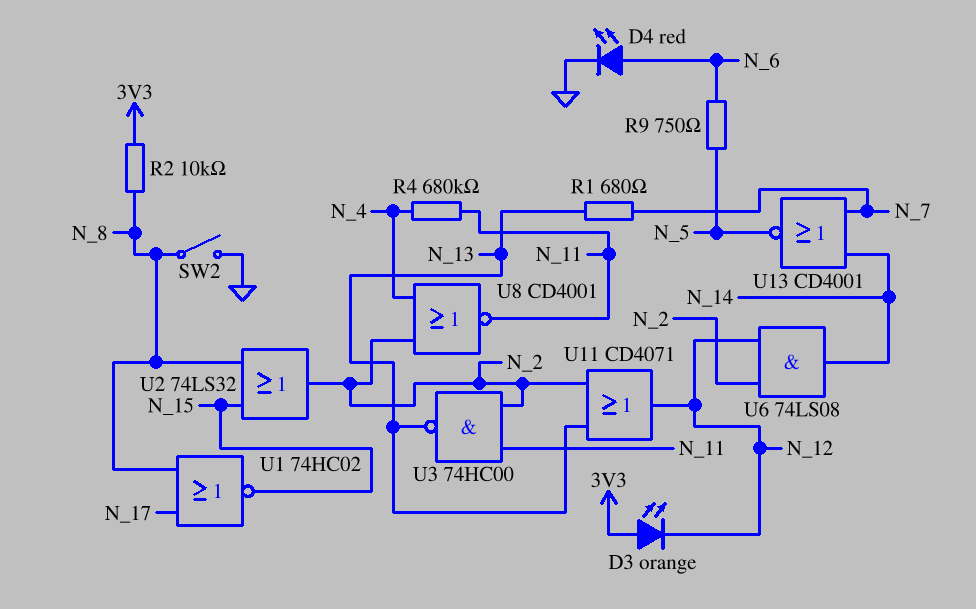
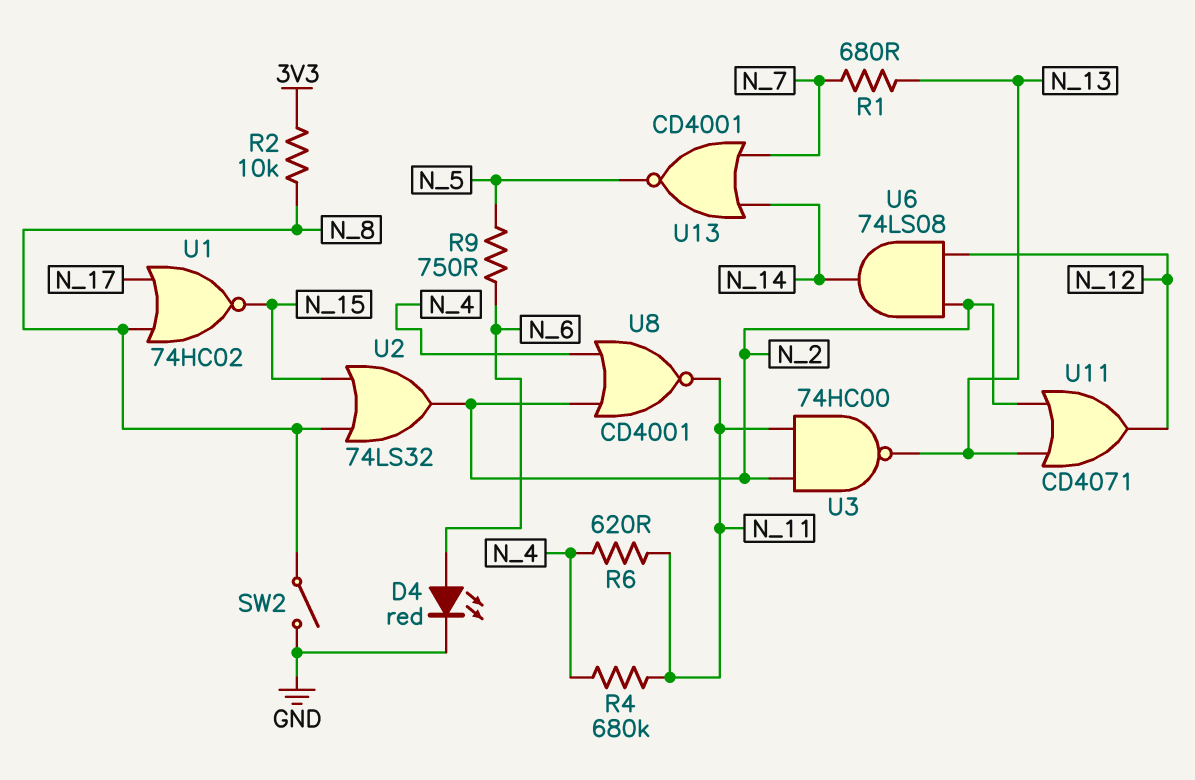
D3: LED orange (A 3V3, K N_12) -> none
R6: none -> 620 (N_4, N_11)

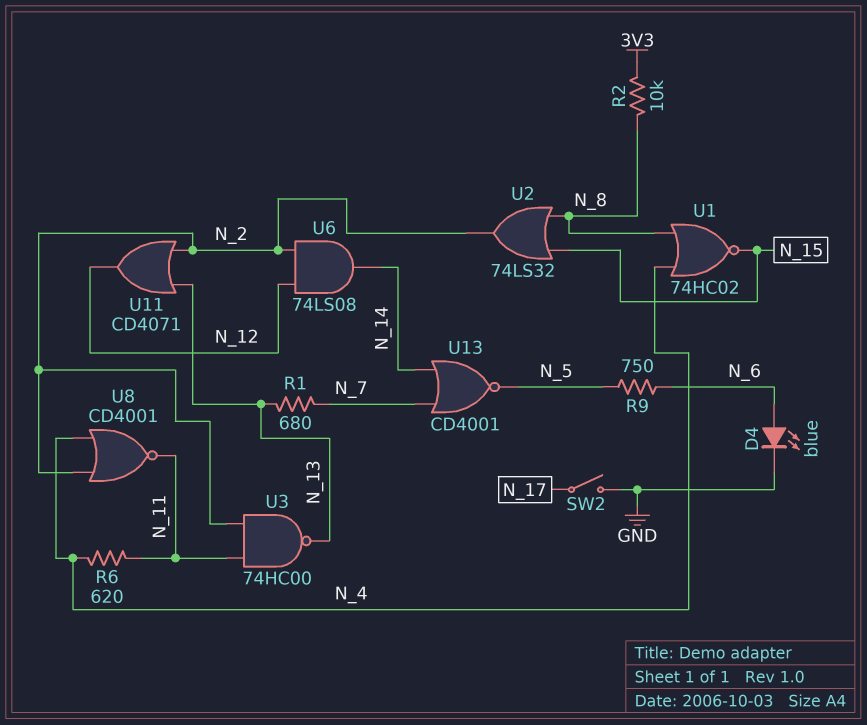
D4: LED red (A N_6, K GND) -> LED blue (A N_6, K GND)
R4: 680k (N_4, N_11) -> none
SW2: switch (GND, N_8) -> switch (GND, N_17)
U1: NOR 74HC02 (in N_8, in N_17, out N_15) -> NOR 74HC02 (in N_4, in N_8, out N_15)

